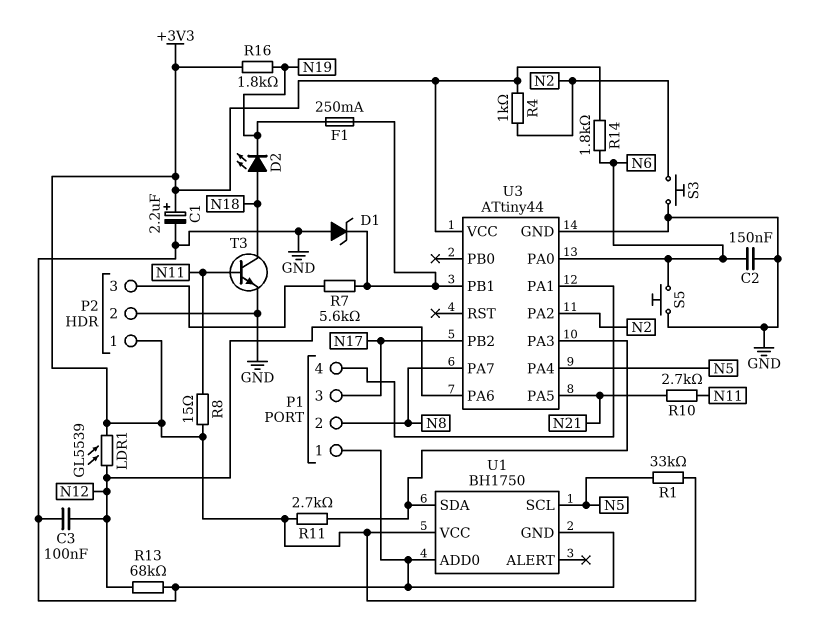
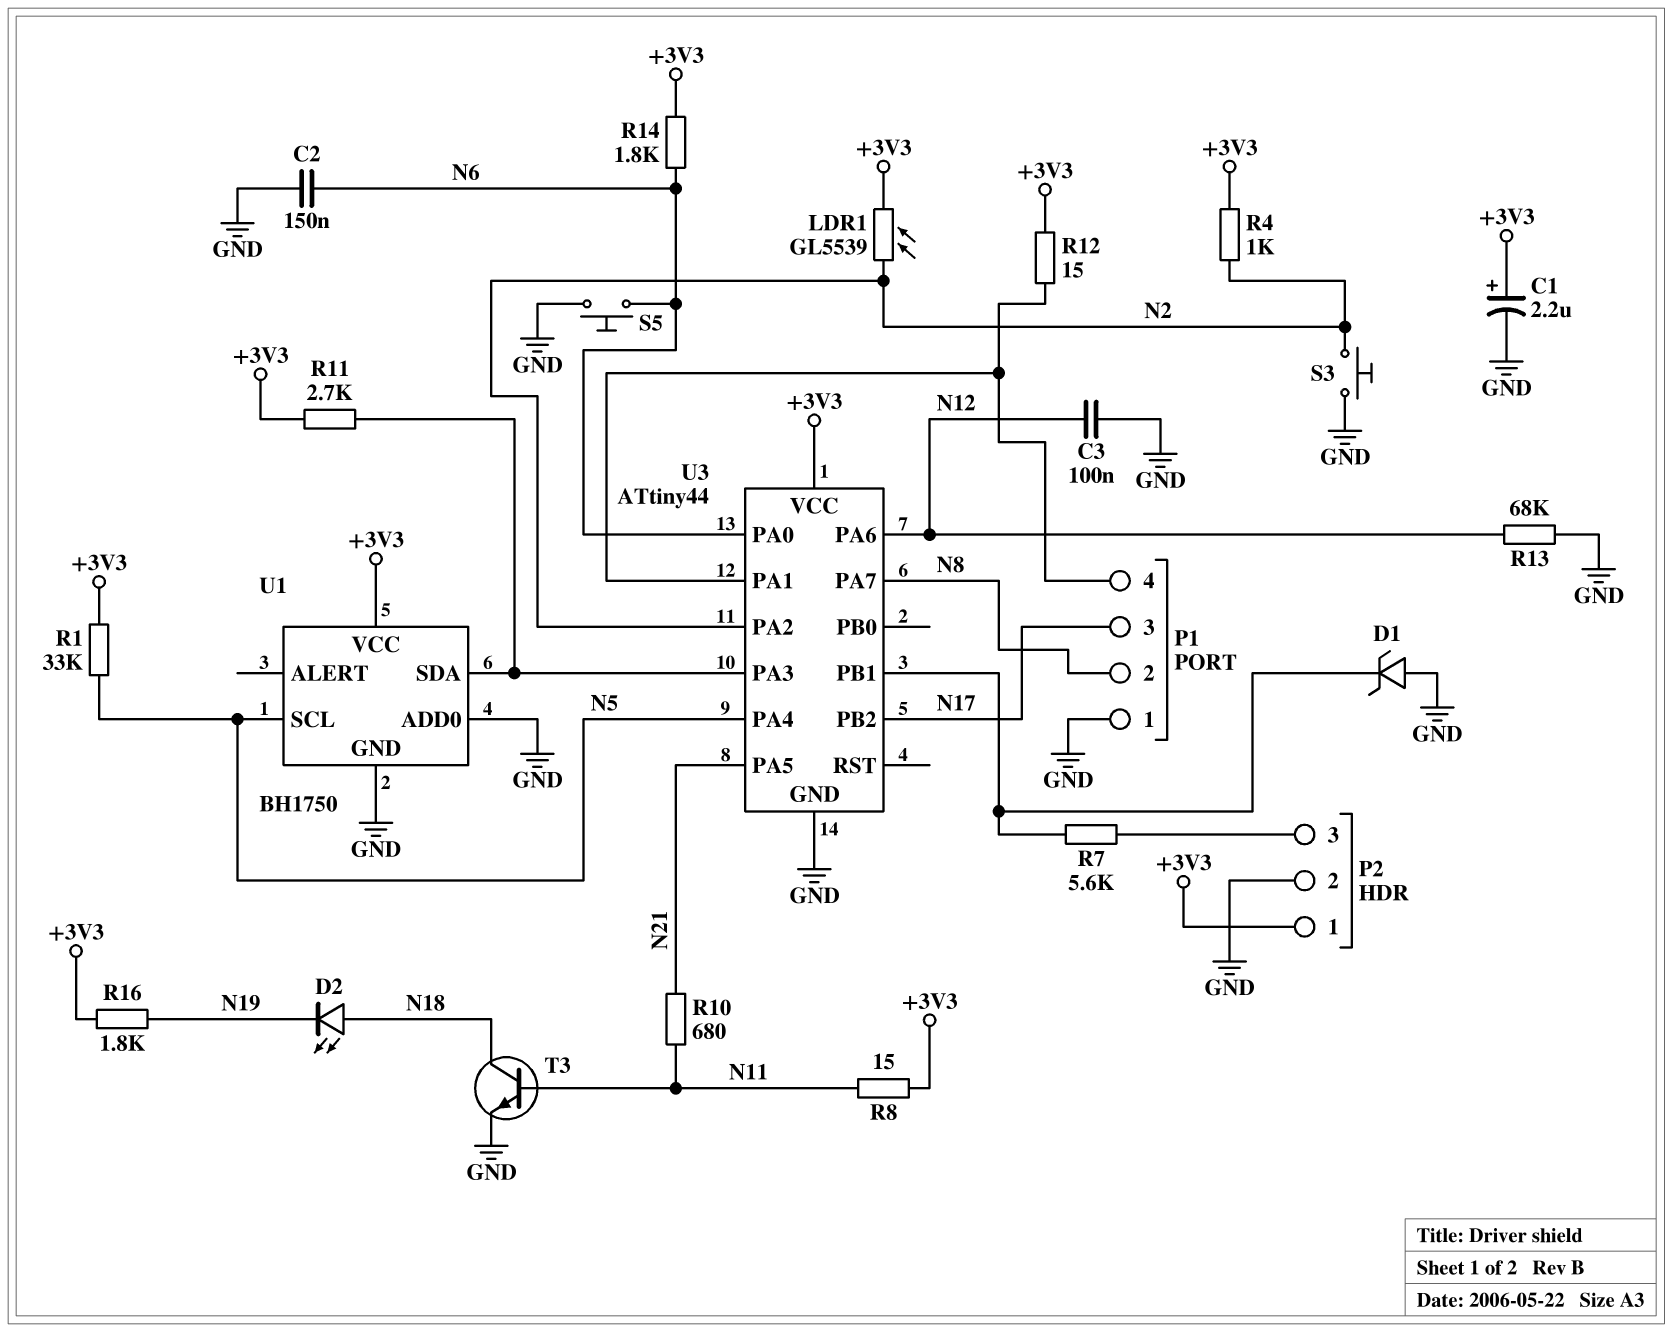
F1: 250mA (N19, U3/PB1) -> none
LDR1: GL5539 (+3V3, N12) -> GL5539 (+3V3, N2)
R10: 2.7k (N11, N21) -> 680 (N11, N21)
R12: none -> 15 (+3V3, P1/4)

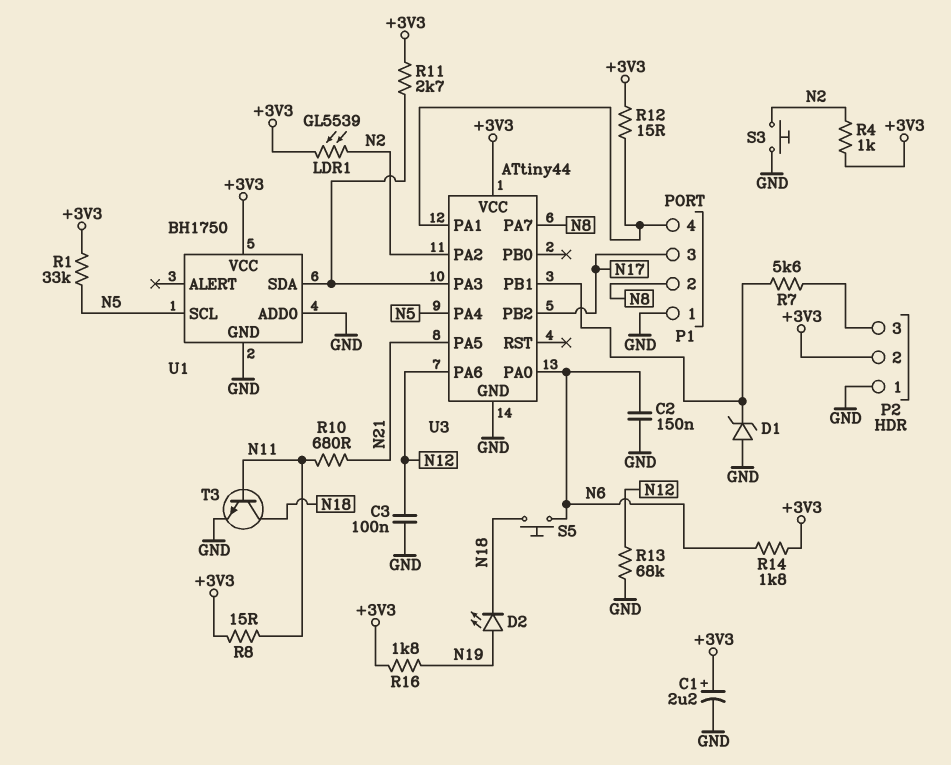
D2: LED (A N18, K N19) -> LED (A N19, K N18)
P2 pin 1: +3V3 -> GND
P2 pin 2: GND -> +3V3
S5: button (GND, N6) -> button (N6, N18)

